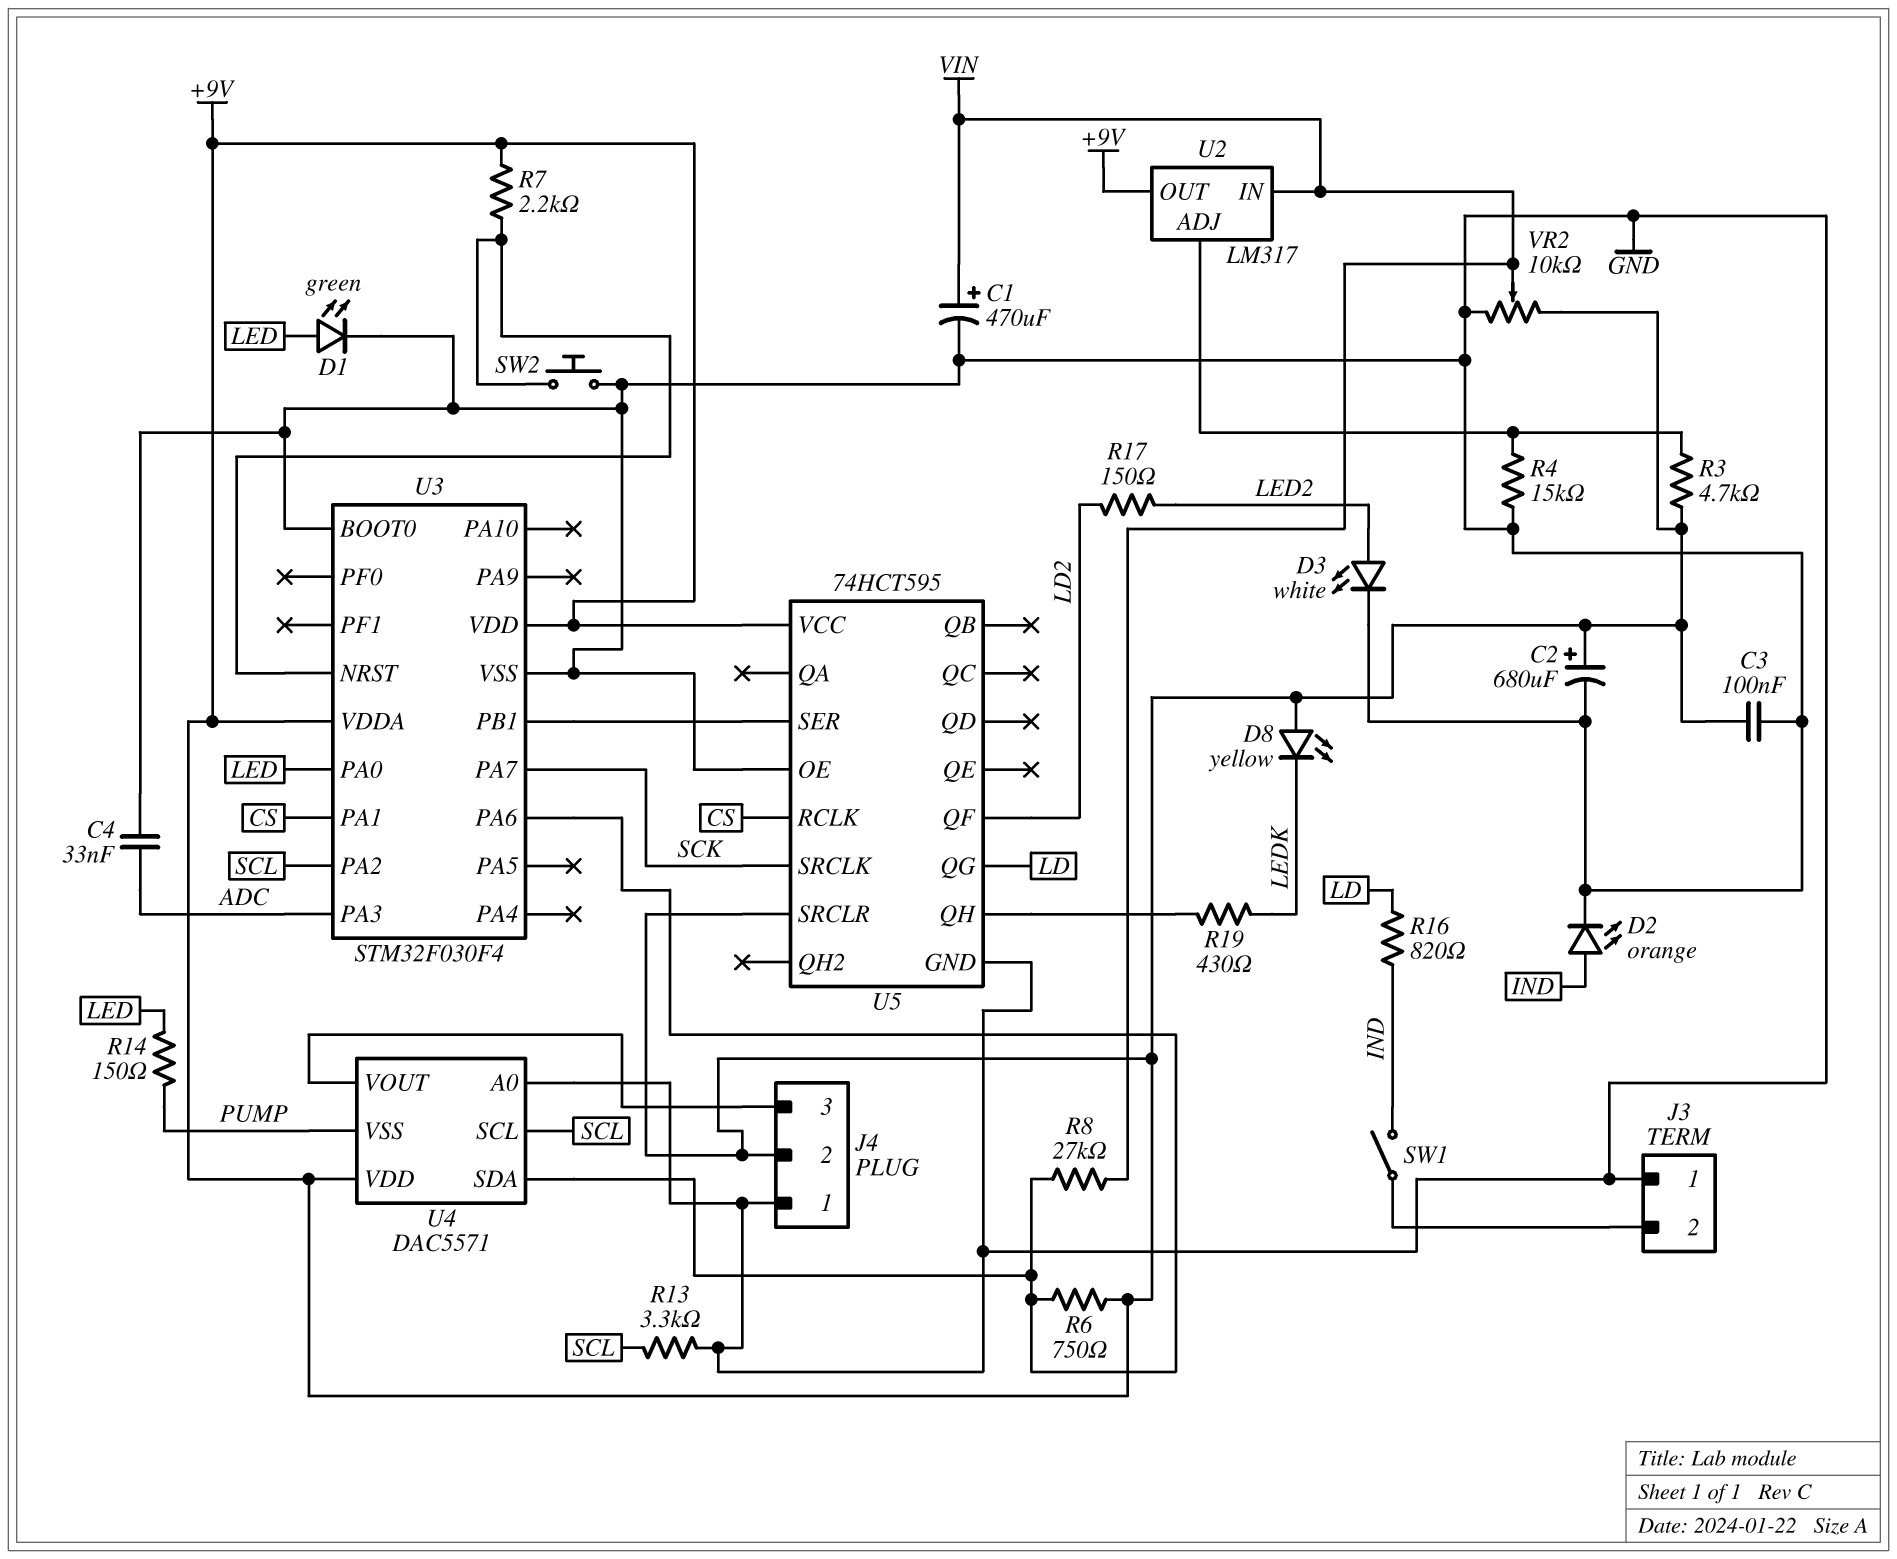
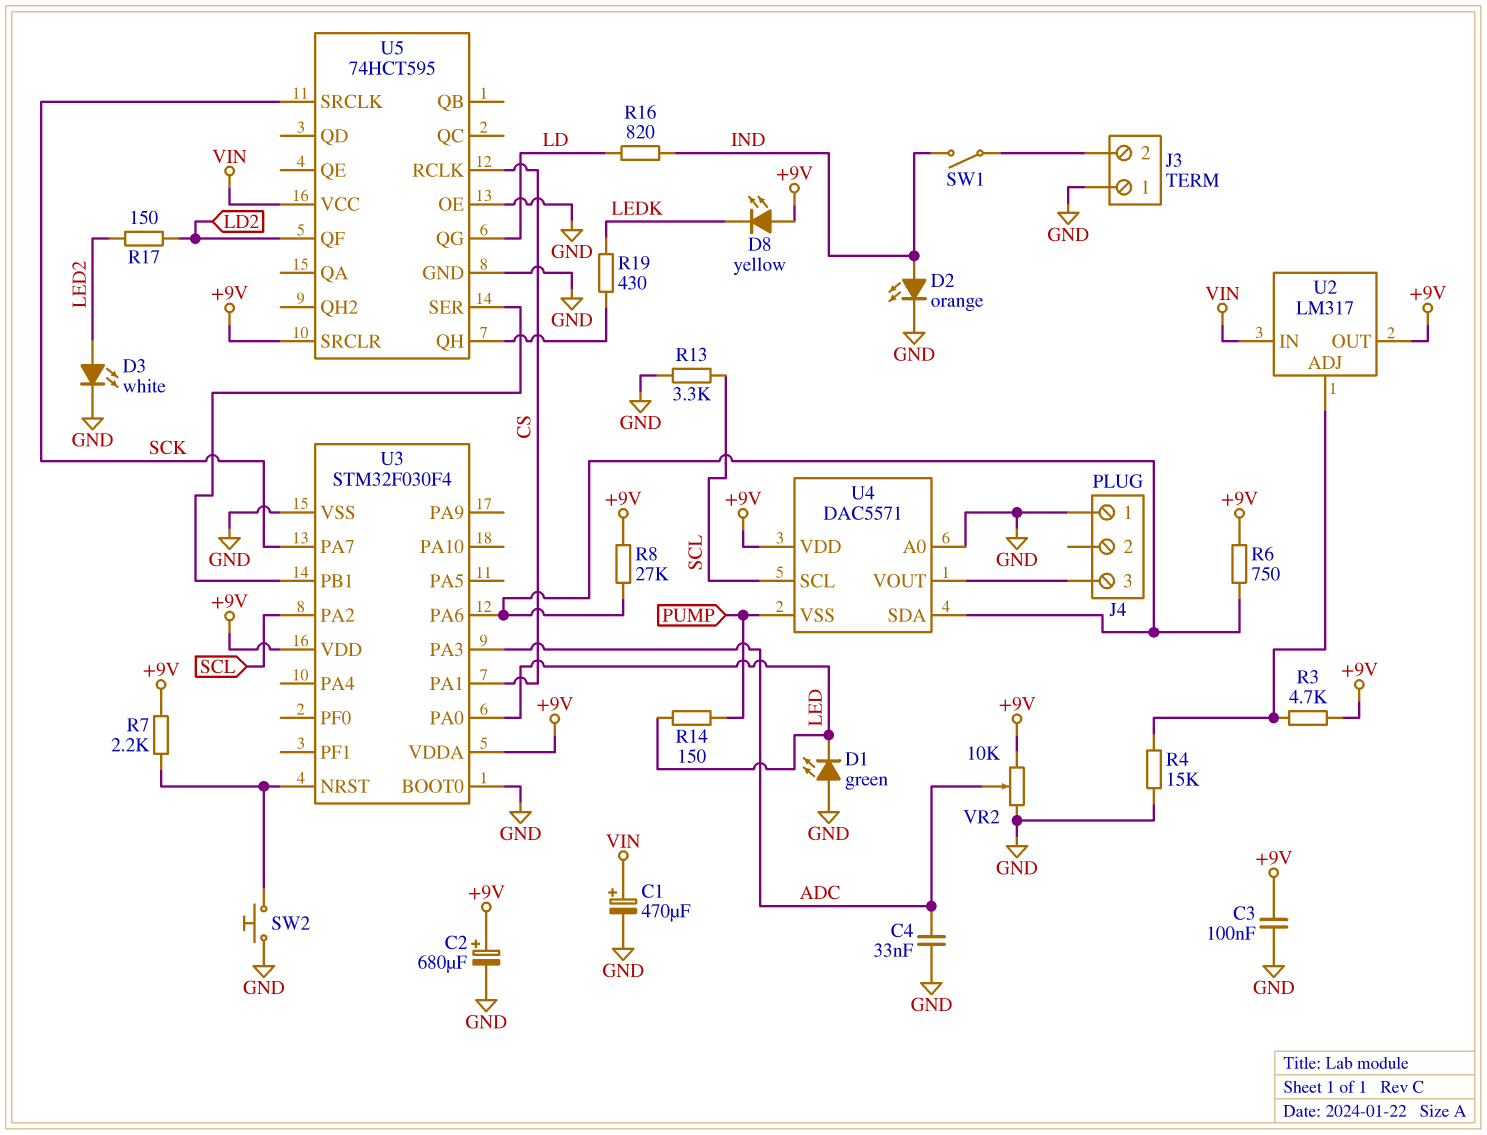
D1: LED green (A LED, K GND) -> LED green (A GND, K LED)
J4 pin 2: +9V -> none
R8: 27k (U3/PA6, VIN) -> 27k (+9V, U3/PA6)
U5 pin VCC: +9V -> VIN
VR2: 10k (+9V, GND, wiper VIN) -> 10k (+9V, GND, wiper ADC)

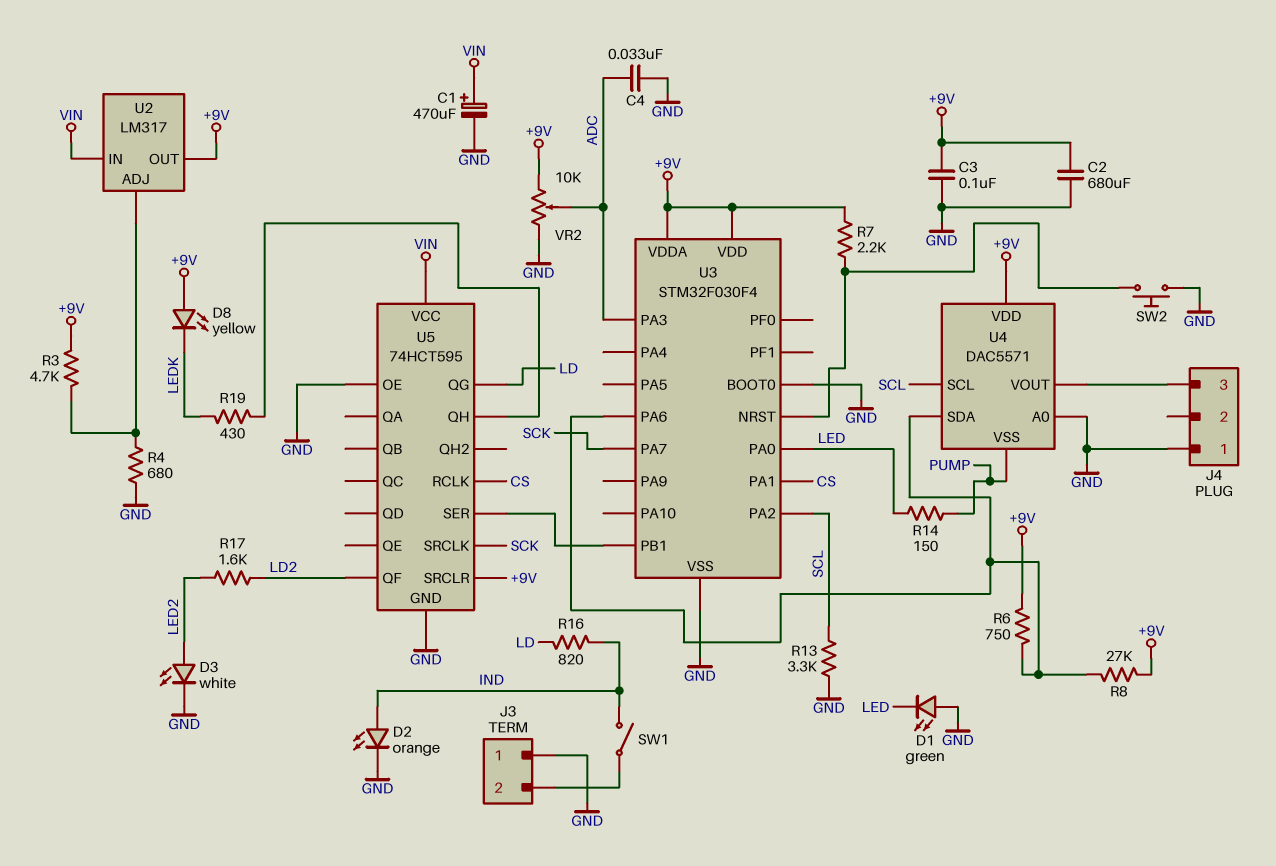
C2: 680uF (plus +9V, minus GND) -> 680uF (+9V, GND)
R4: 15k (GND, U2/ADJ) -> 680 (GND, U2/ADJ)
R17: 150 (LD2, LED2) -> 1.6k (LD2, LED2)

